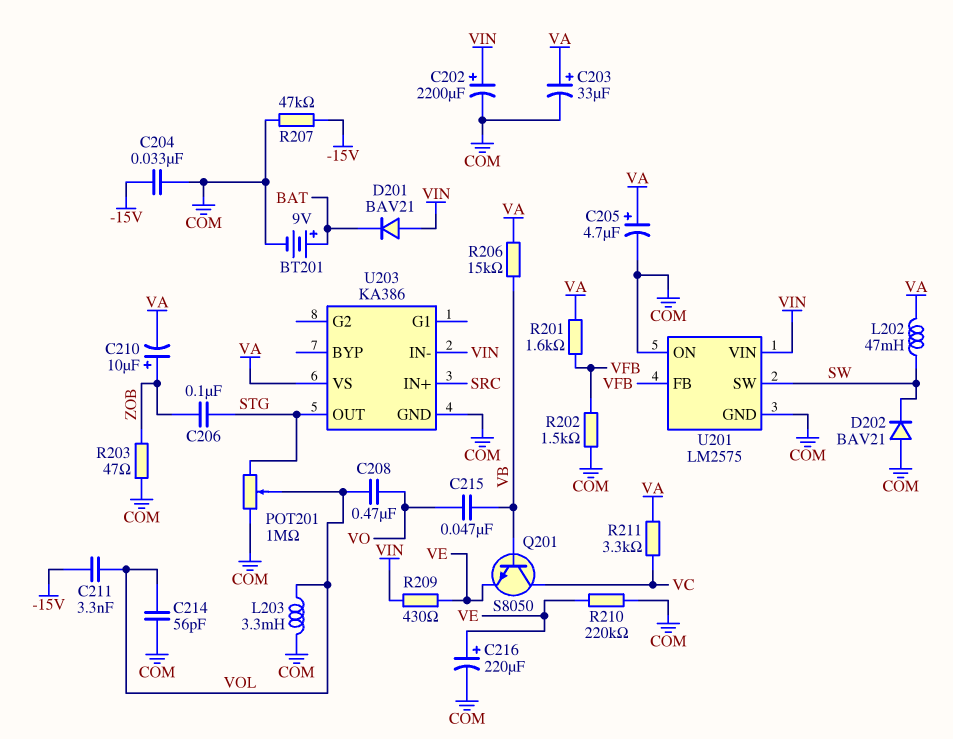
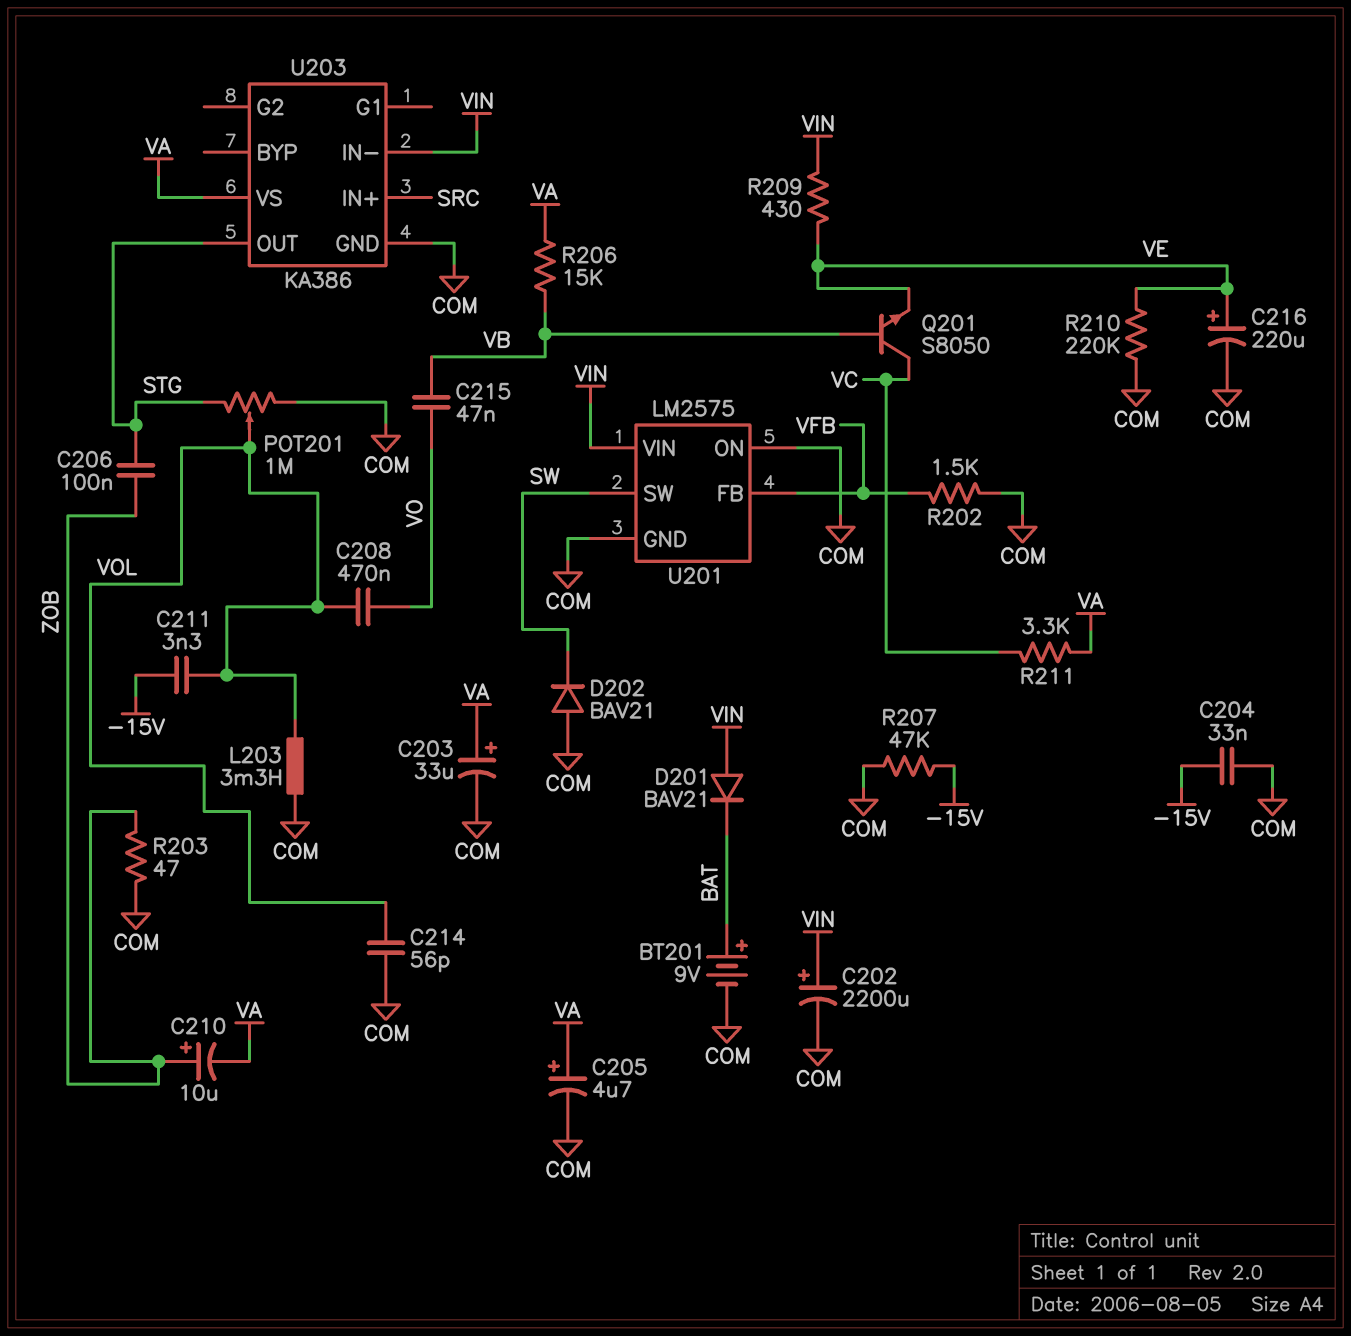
L202: 47mH (SW, VA) -> none
R201: 1.6k (VA, VFB) -> none

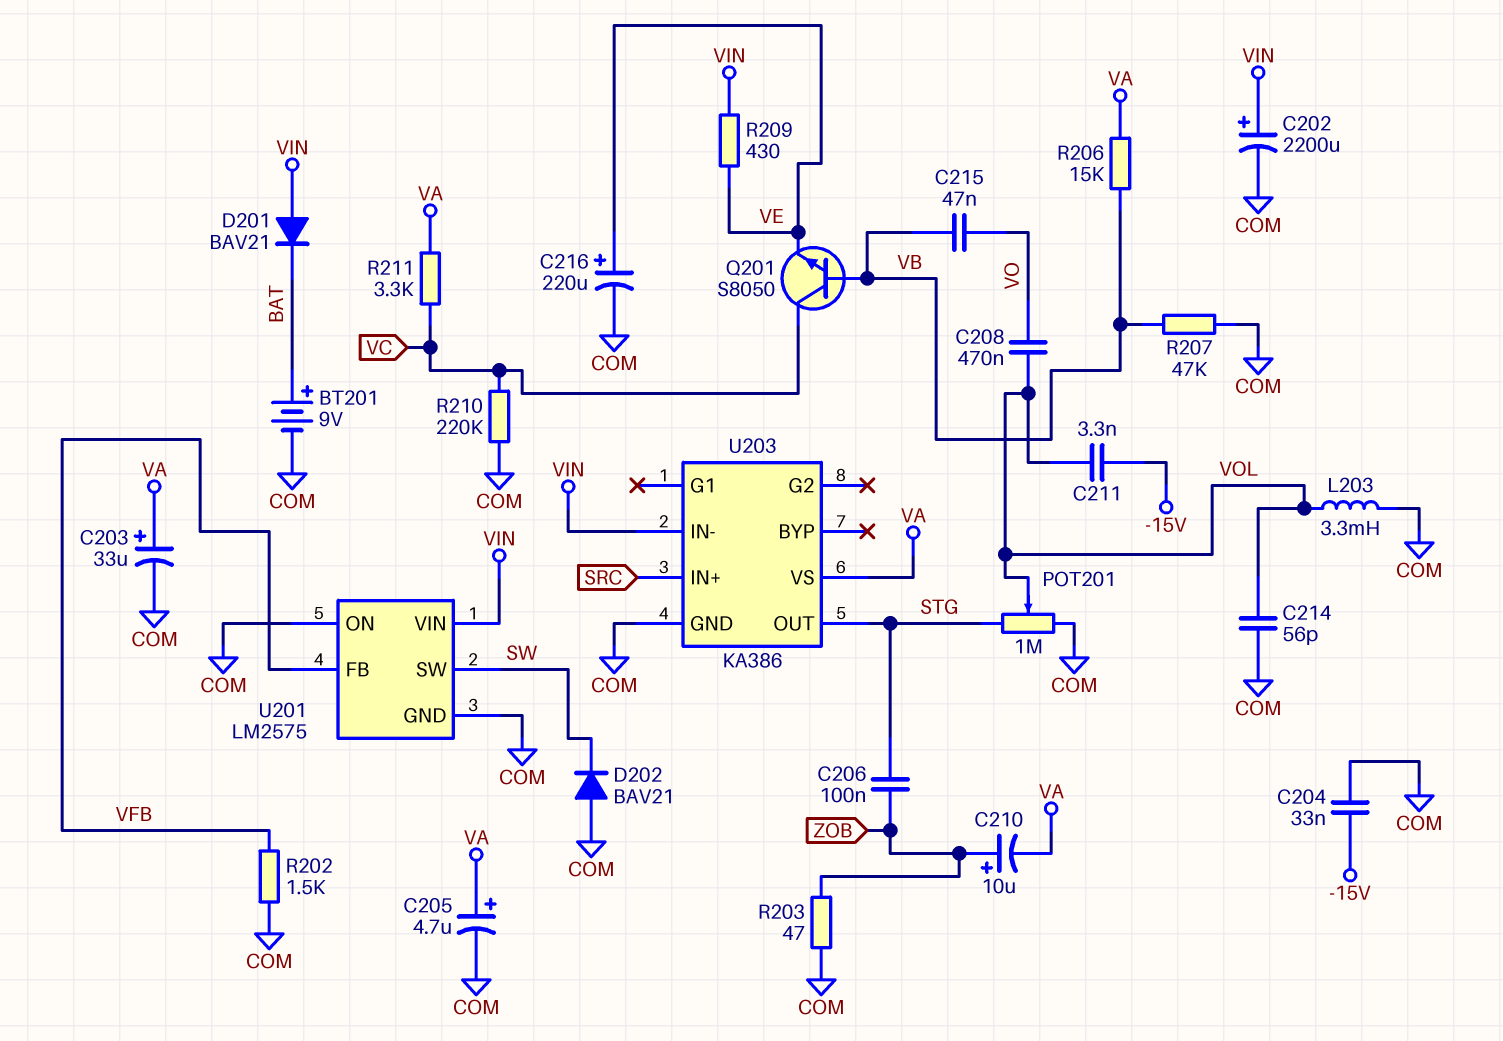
R207: 47k (-15V, COM) -> 47k (COM, VB)
R210: 220k (COM, VE) -> 220k (COM, VC)

